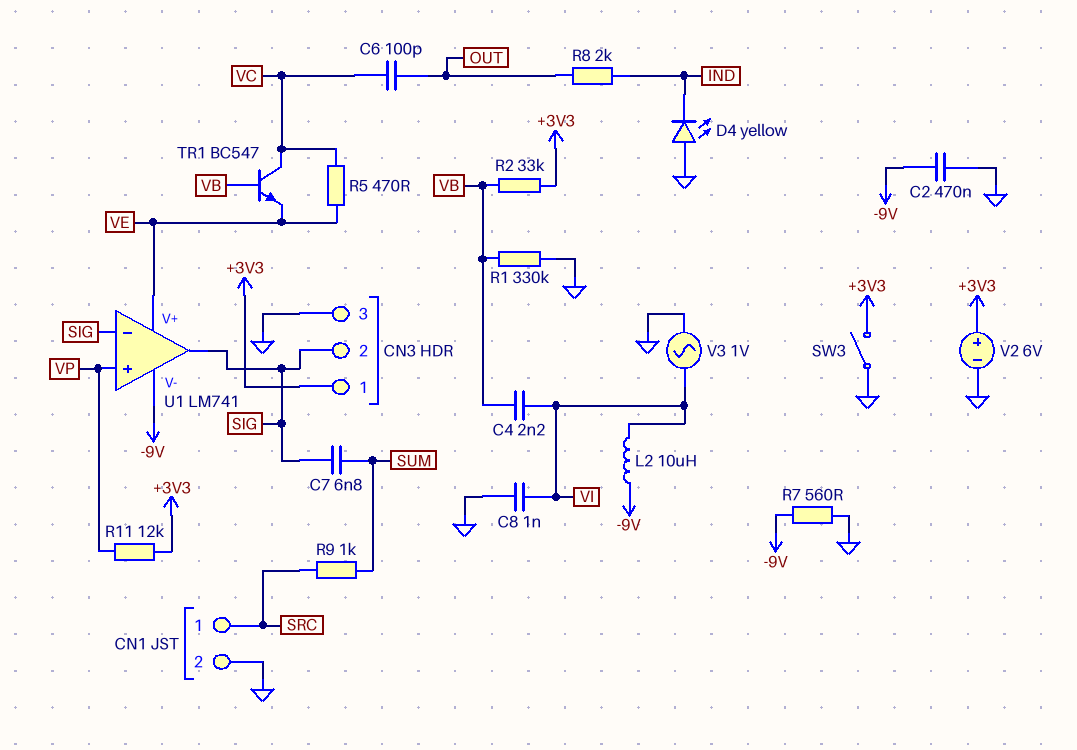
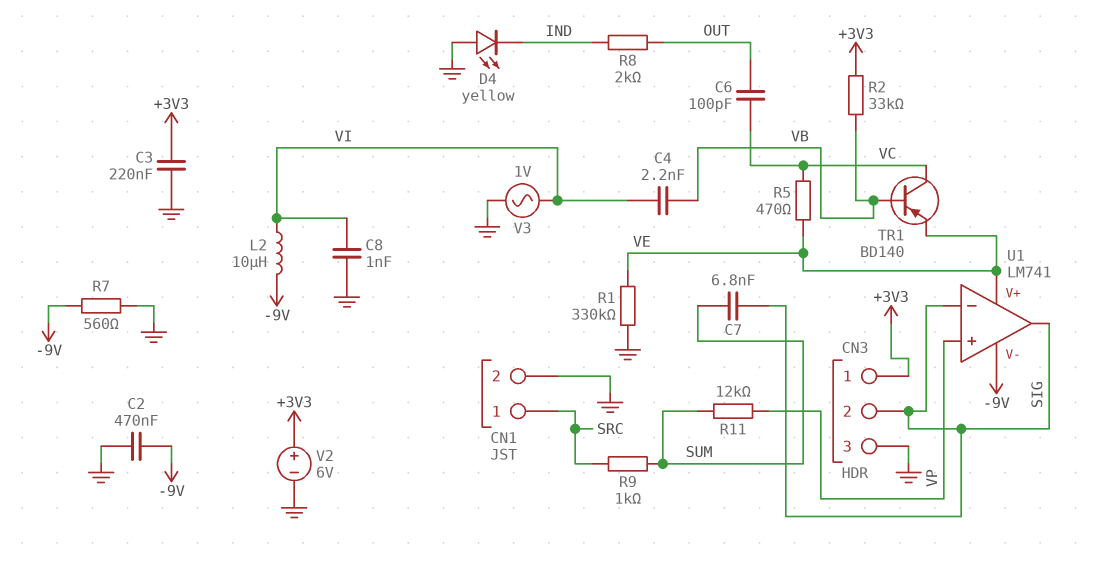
C3: none -> 220nF (+3V3, GND)
R1: 330k (GND, VB) -> 330k (GND, VE)
R11: 12k (+3V3, VP) -> 12k (SUM, VP)
SW3: switch (+3V3, GND) -> none
TR1: NPN BC547 (B VB, C VC, E VE) -> PNP BD140 (B VB, C VC, E VE)

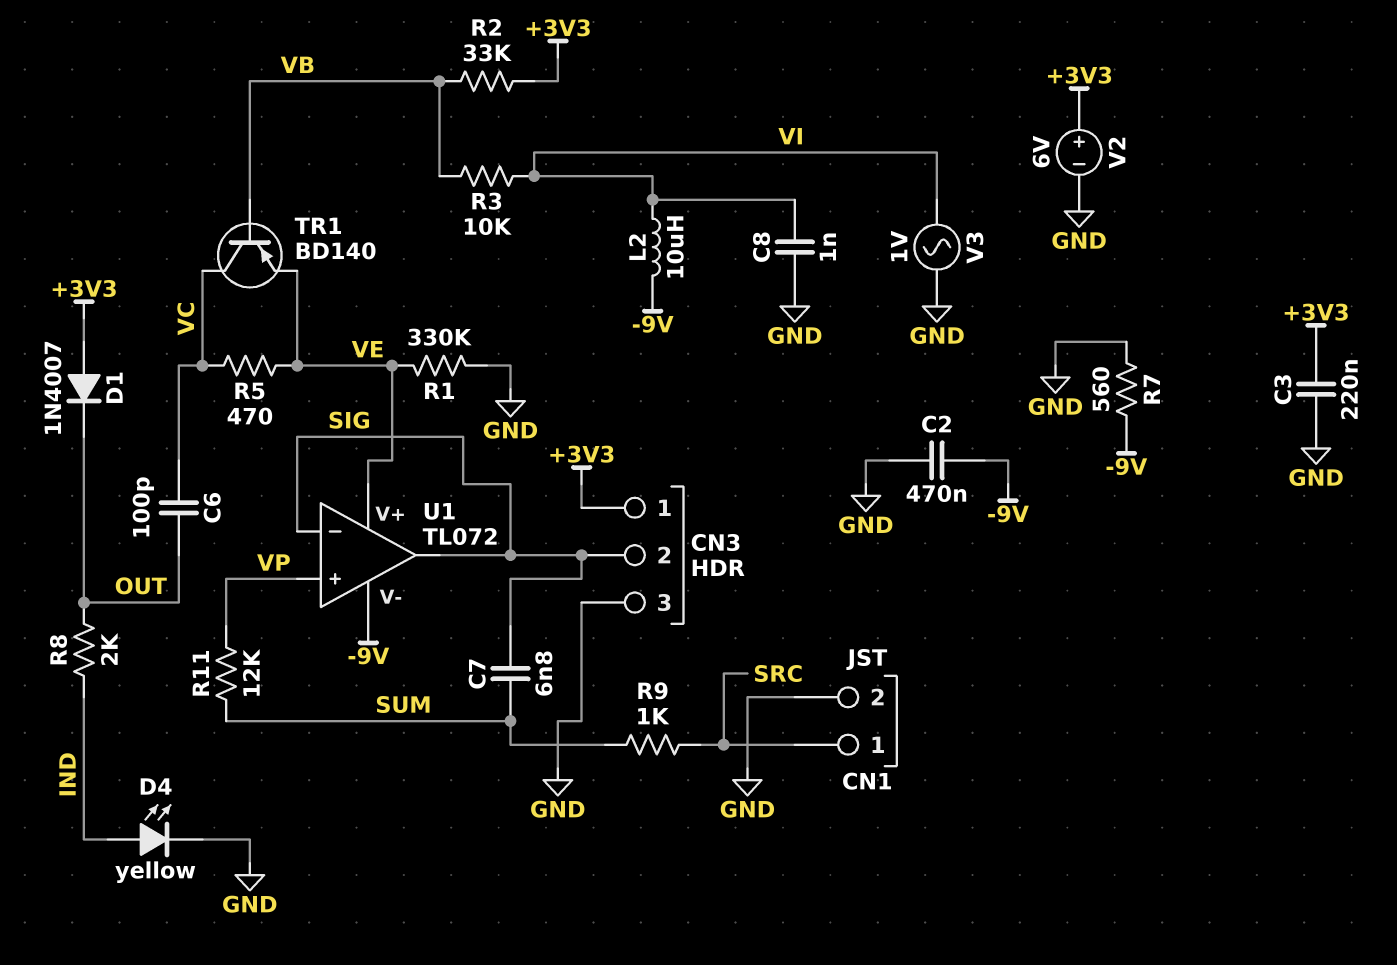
C4: 2.2nF (VB, VI) -> none
D1: none -> diode 1N4007 (A +3V3, K OUT)
D4: LED yellow (A GND, K IND) -> LED yellow (A IND, K GND)
R3: none -> 10k (VB, VI)
U1: LM741 -> TL072

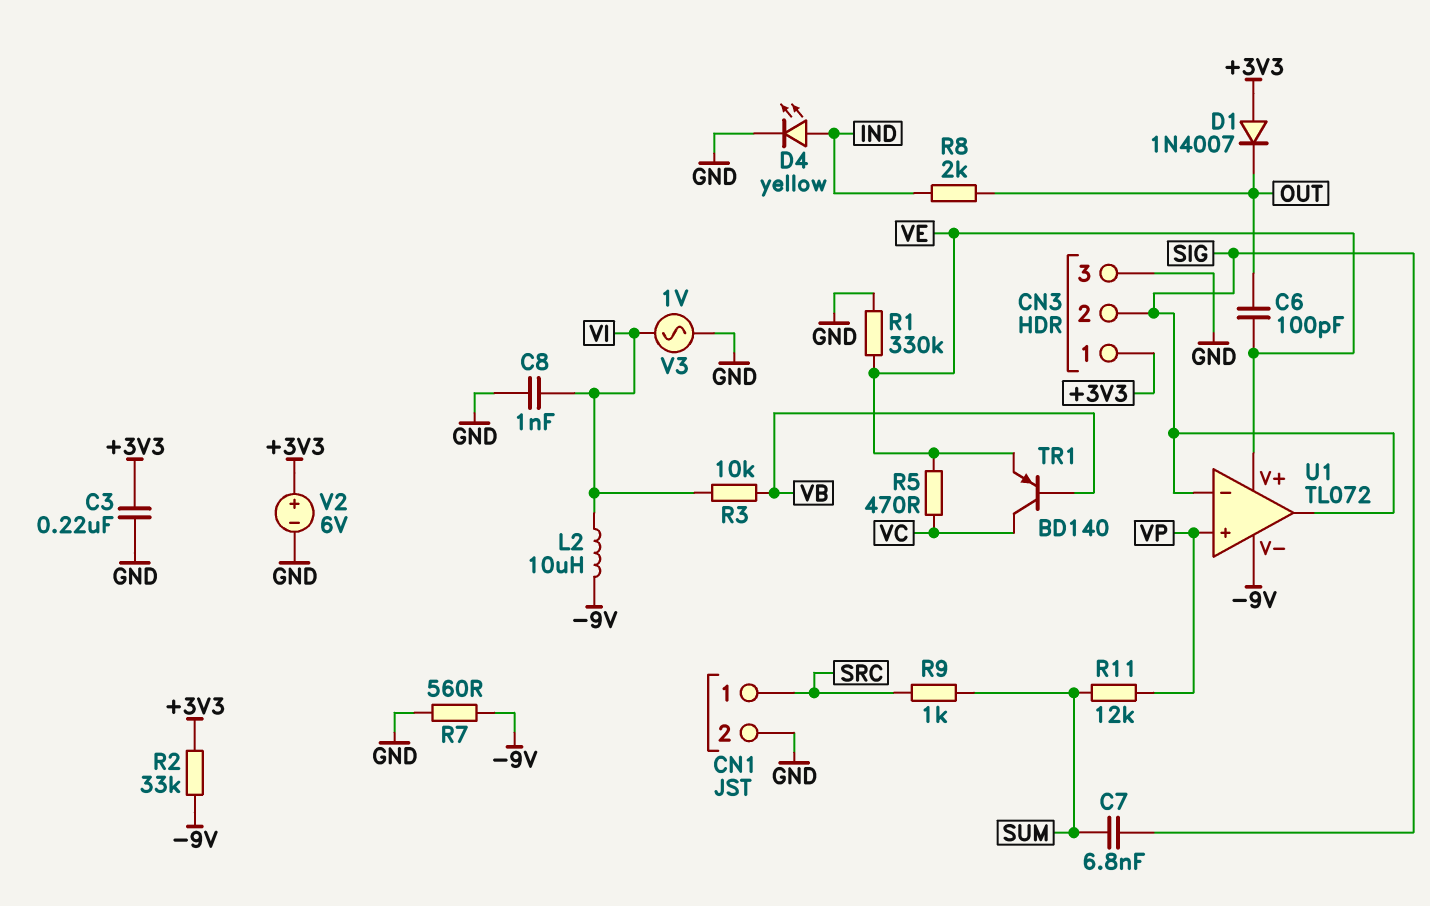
C2: 470nF (-9V, GND) -> none
C6: 100pF (OUT, VC) -> 100pF (OUT, VE)
R2: 33k (+3V3, VB) -> 33k (+3V3, -9V)

